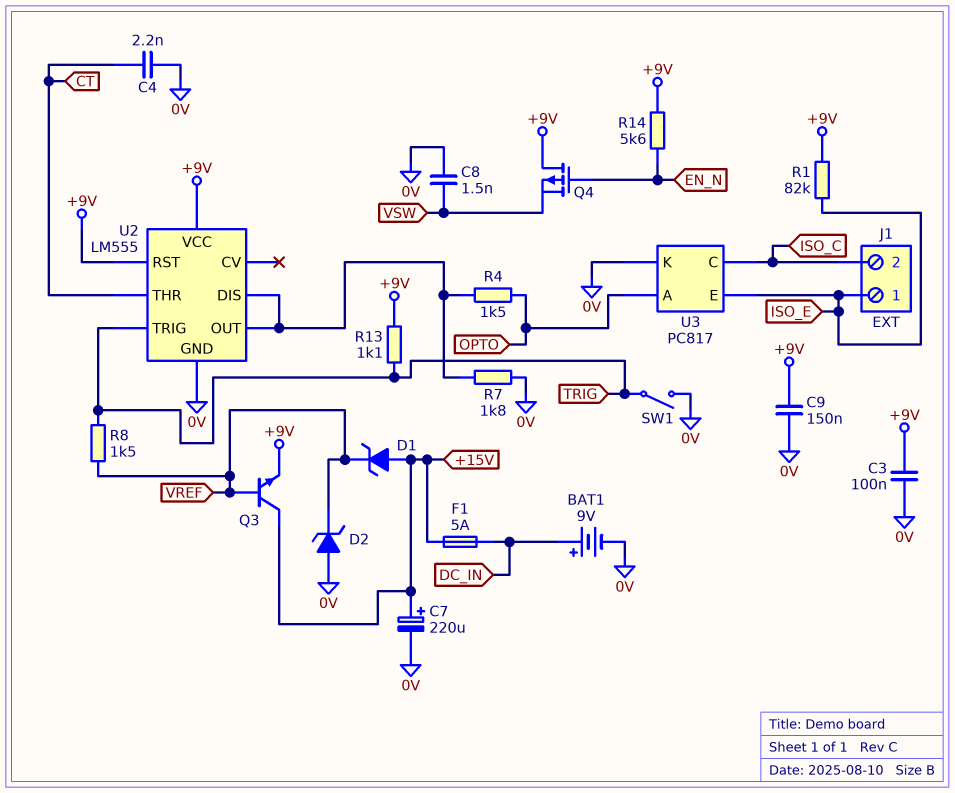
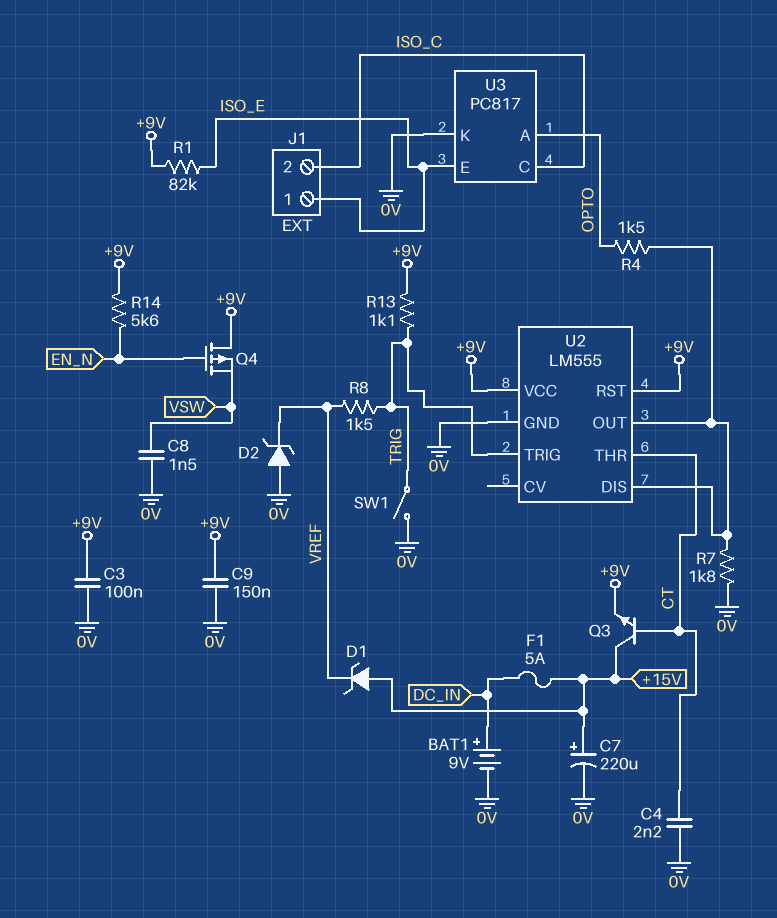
Q3: NPN (B VREF, C +15V, E +9V) -> NPN (B CT, C +15V, E +9V)

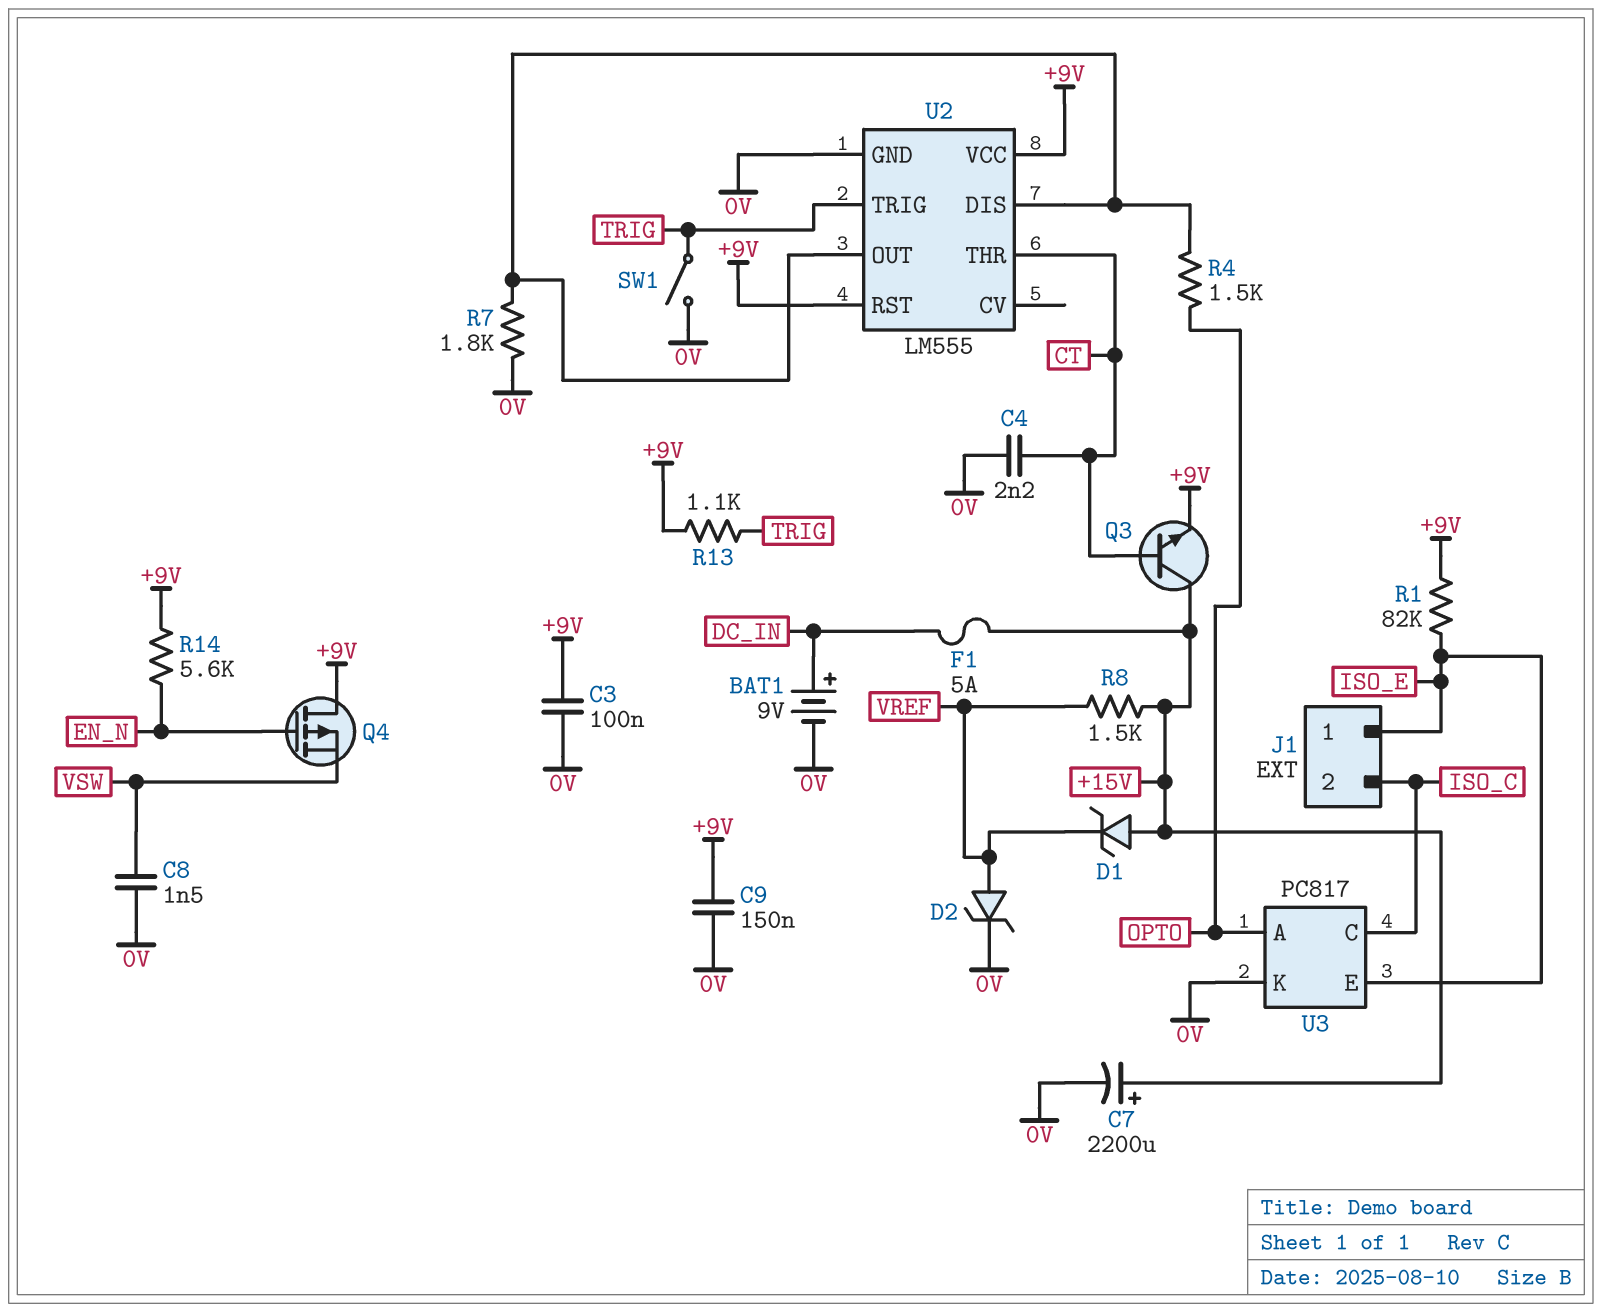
C7: 220uF (plus +15V, minus 0V) -> 2200uF (plus +15V, minus 0V)
D2: zener (A 0V, K VREF) -> zener (A VREF, K 0V)
R8: 1.5k (TRIG, VREF) -> 1.5k (+15V, VREF)

